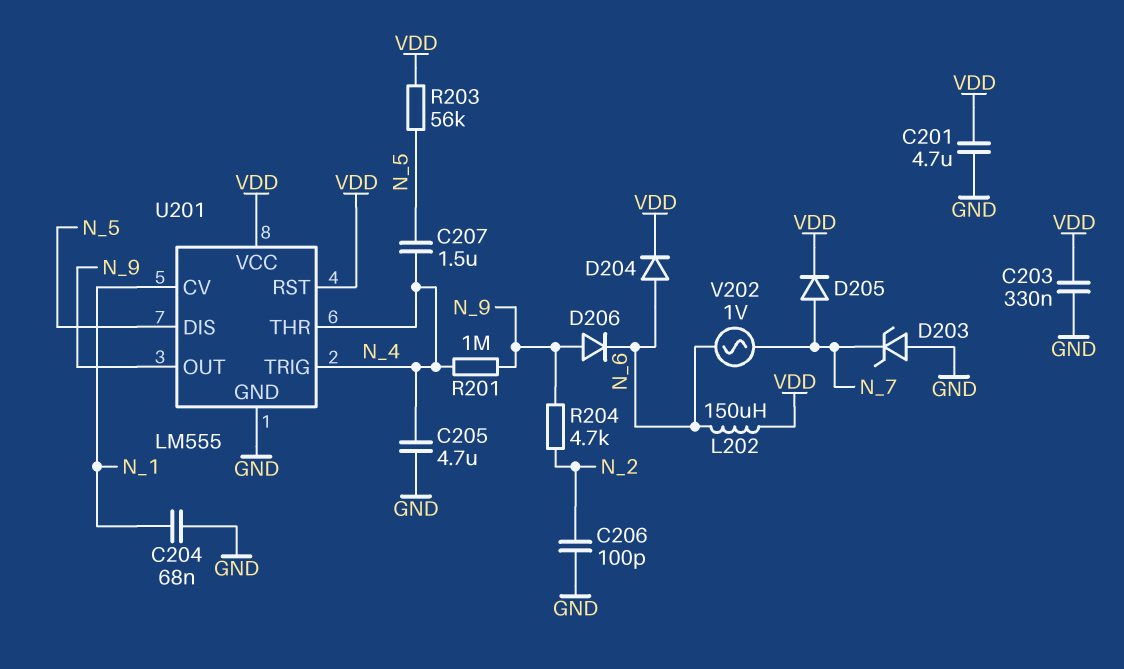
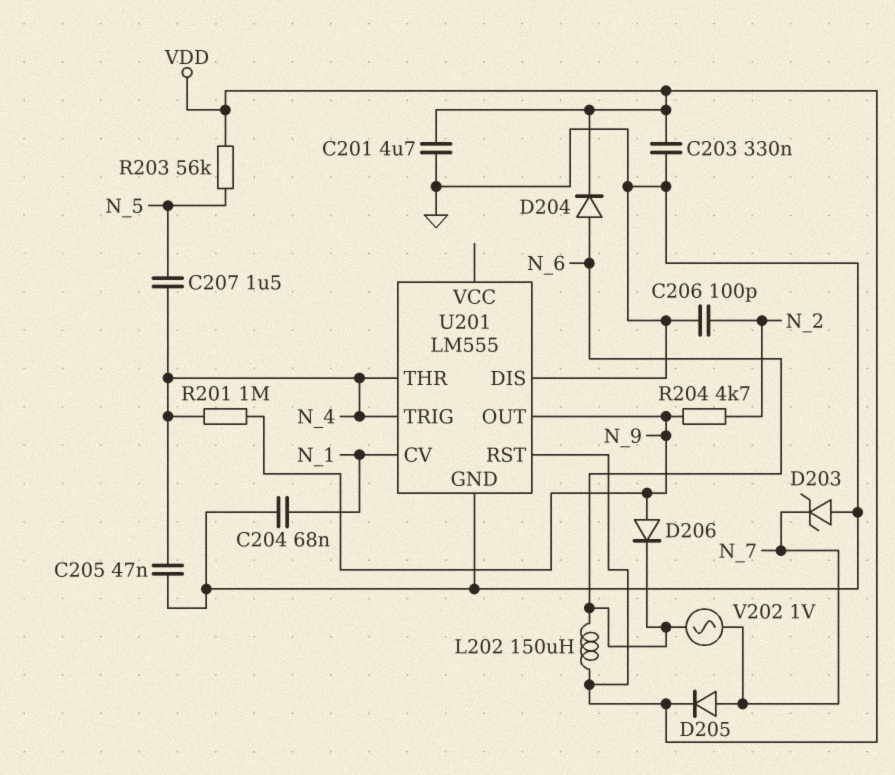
C205: 4.7uF (GND, N_4) -> 47nF (GND, N_4)
U201 pin DIS: N_5 -> GND
U201 pin VCC: VDD -> none

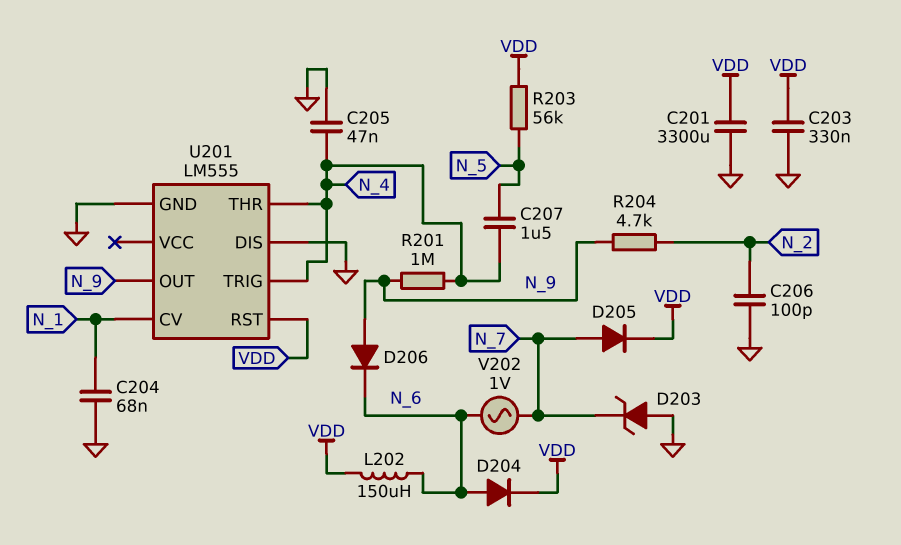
C201: 4.7uF (GND, VDD) -> 3300uF (GND, VDD)

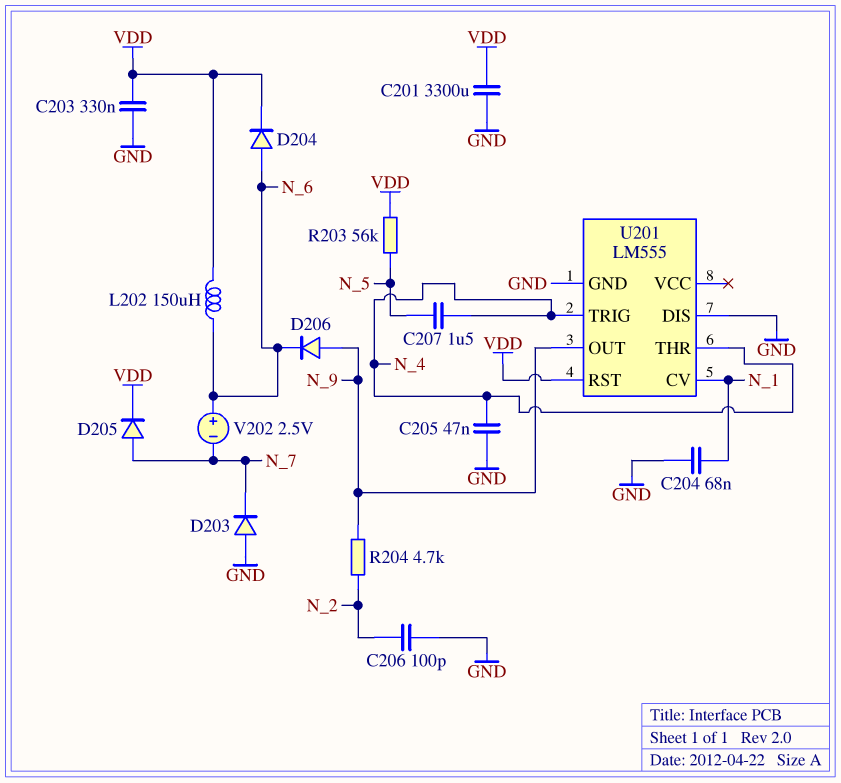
D203: zener (A GND, K N_7) -> diode (A GND, K N_7)
R201: 1M (N_4, N_9) -> none
V202: AC 1V (N_6, N_7) -> 2.5V (plus N_6, minus N_7)

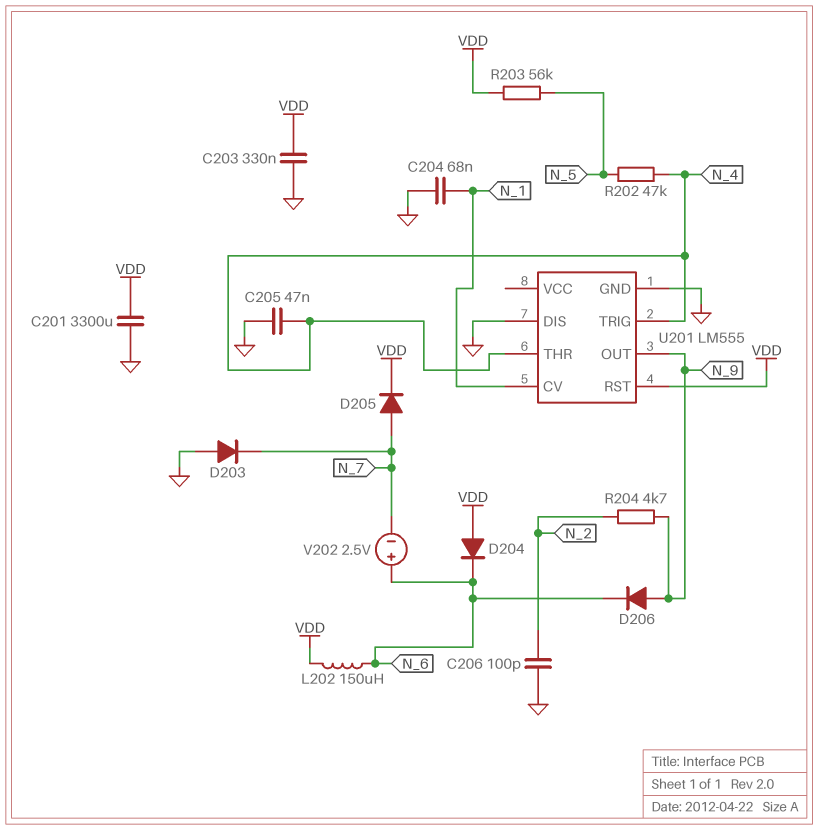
C207: 1.5uF (N_4, N_5) -> none
D204: diode (A N_6, K VDD) -> diode (A VDD, K N_6)
R202: none -> 47k (N_4, N_5)

